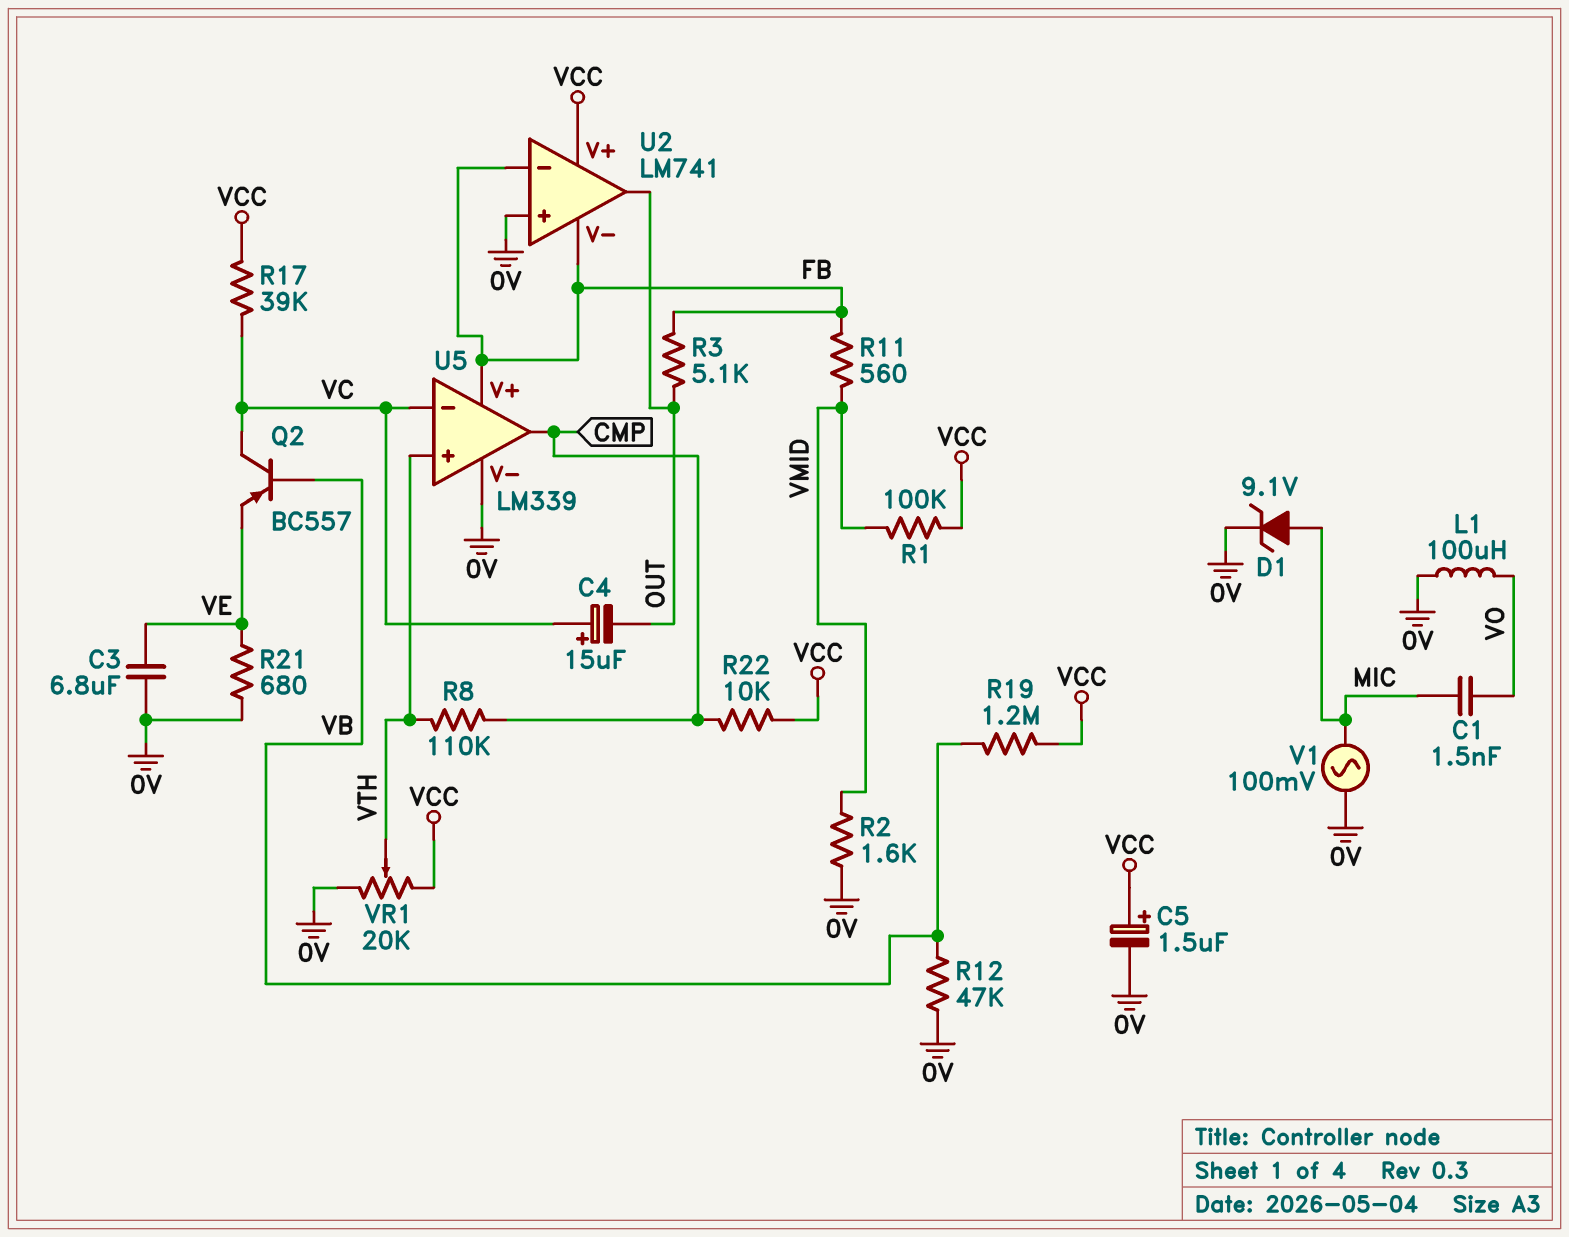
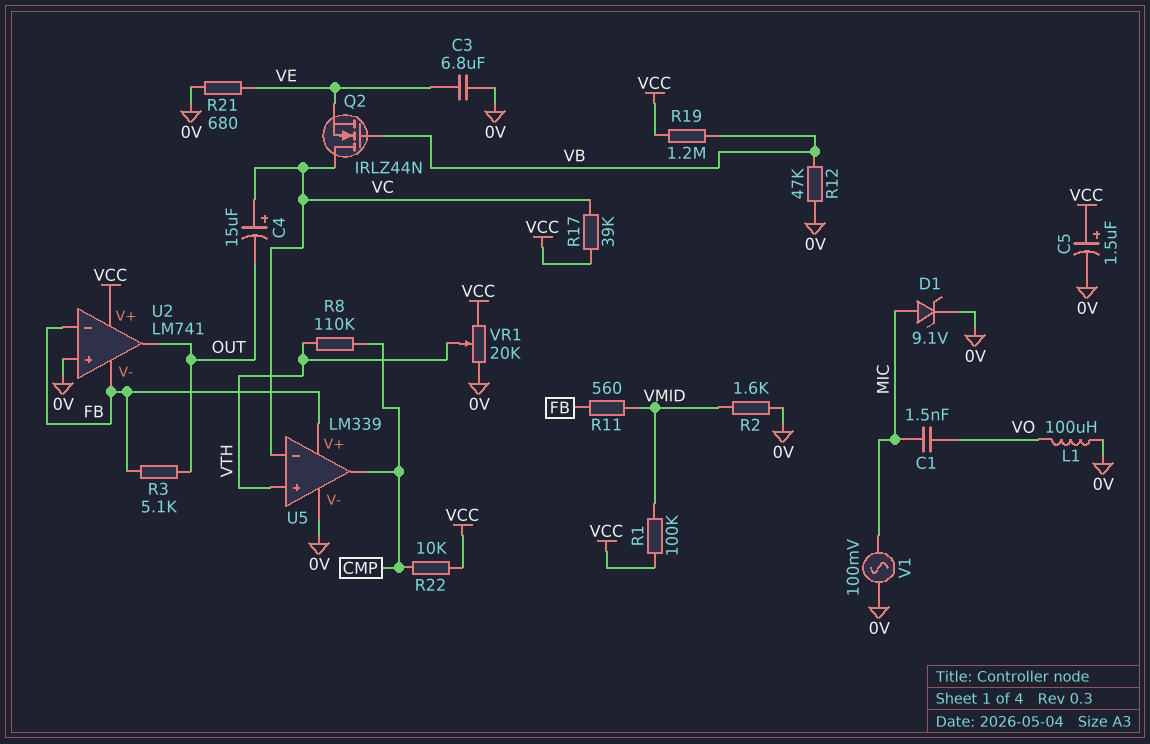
Q2: PNP BC557 (B VB, C VC, E VE) -> NMOS IRLZ44N (G VB, D VC, S VE)

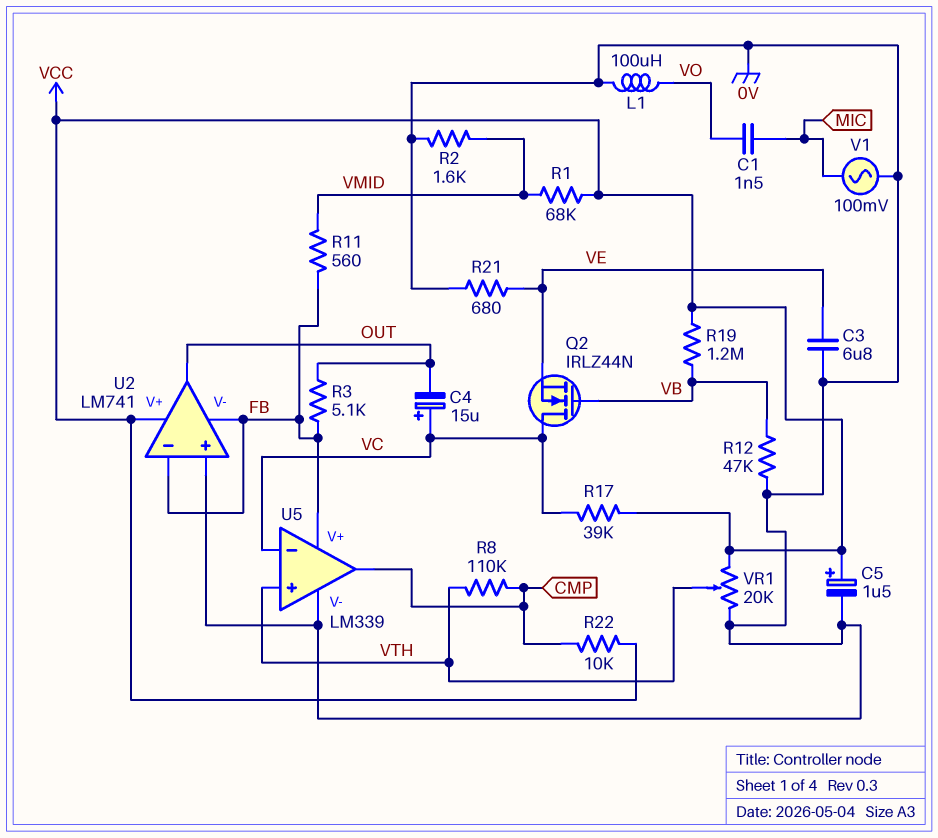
D1: zener 9.1V (A MIC, K 0V) -> none
R1: 100k (VCC, VMID) -> 68k (VCC, VMID)

